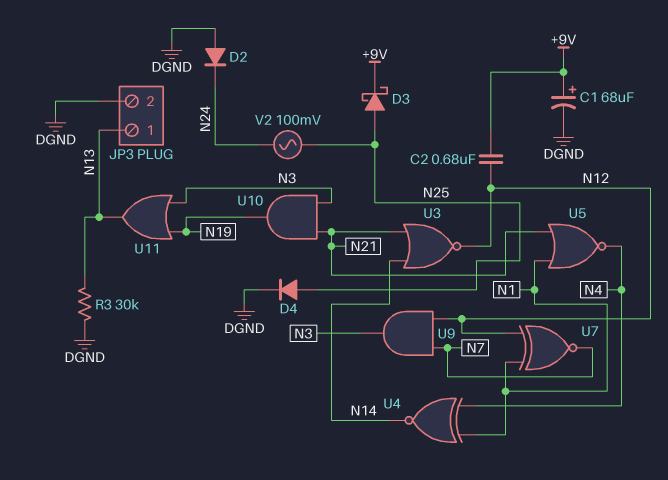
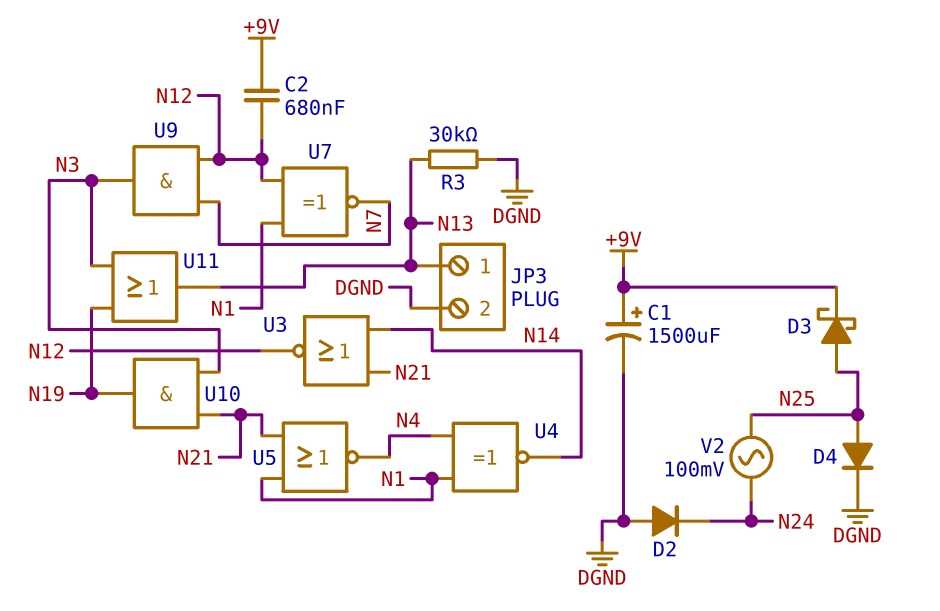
C1: 68uF (plus +9V, minus DGND) -> 1500uF (plus +9V, minus DGND)

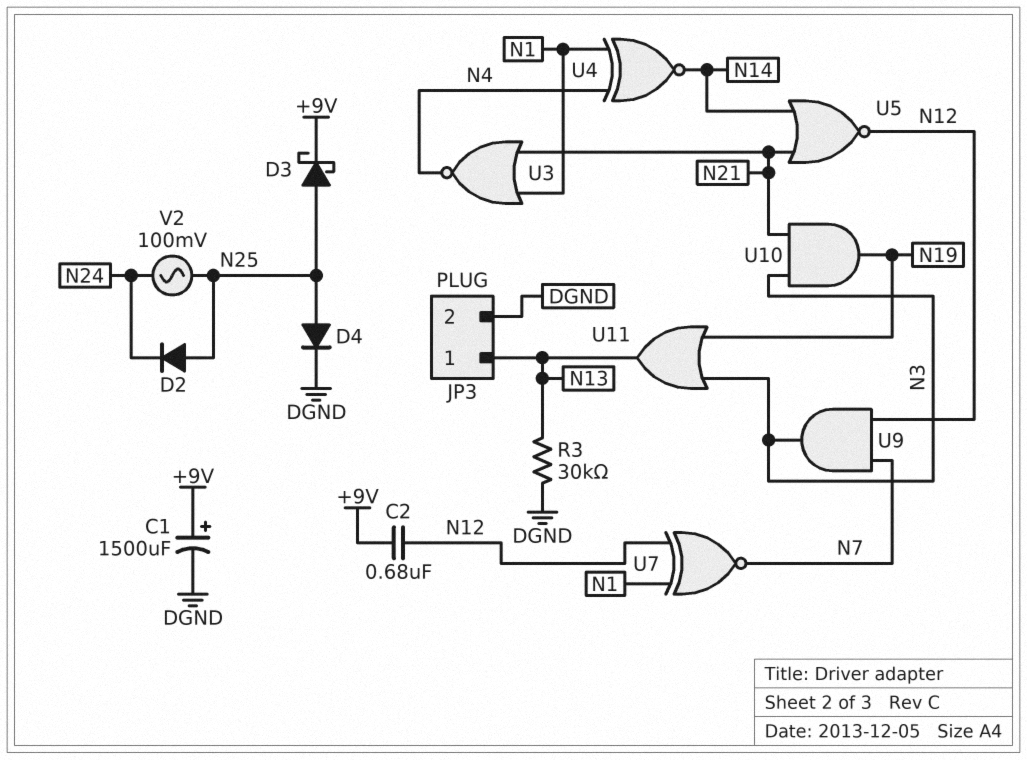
D2: diode (A DGND, K N24) -> diode (A N25, K N24)
U3: NOR (in N14, in N21, out N12) -> NOR (in N1, in N21, out N4)
U5: NOR (in N1, in N21, out N4) -> NOR (in N14, in N21, out N12)

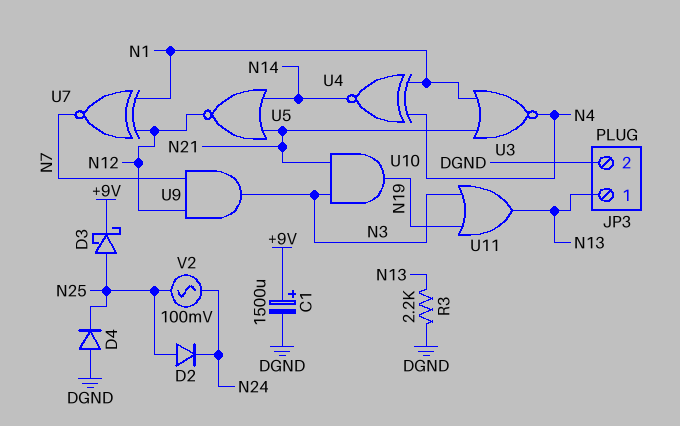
C2: 680nF (+9V, N12) -> none
D4: diode (A N25, K DGND) -> diode (A DGND, K N25)
R3: 30k (DGND, N13) -> 2.2k (DGND, N13)

